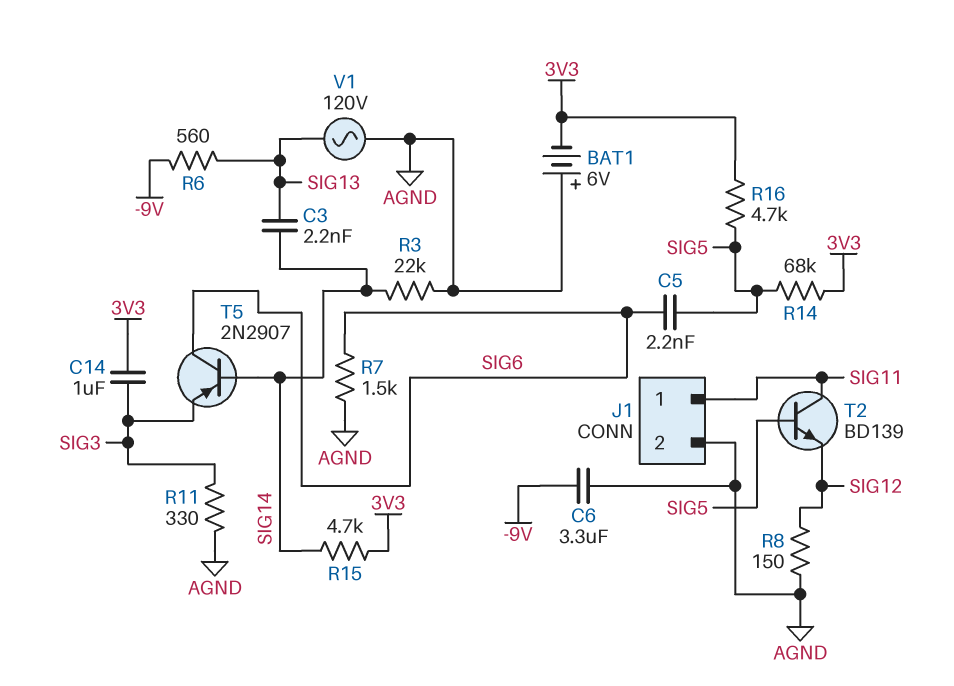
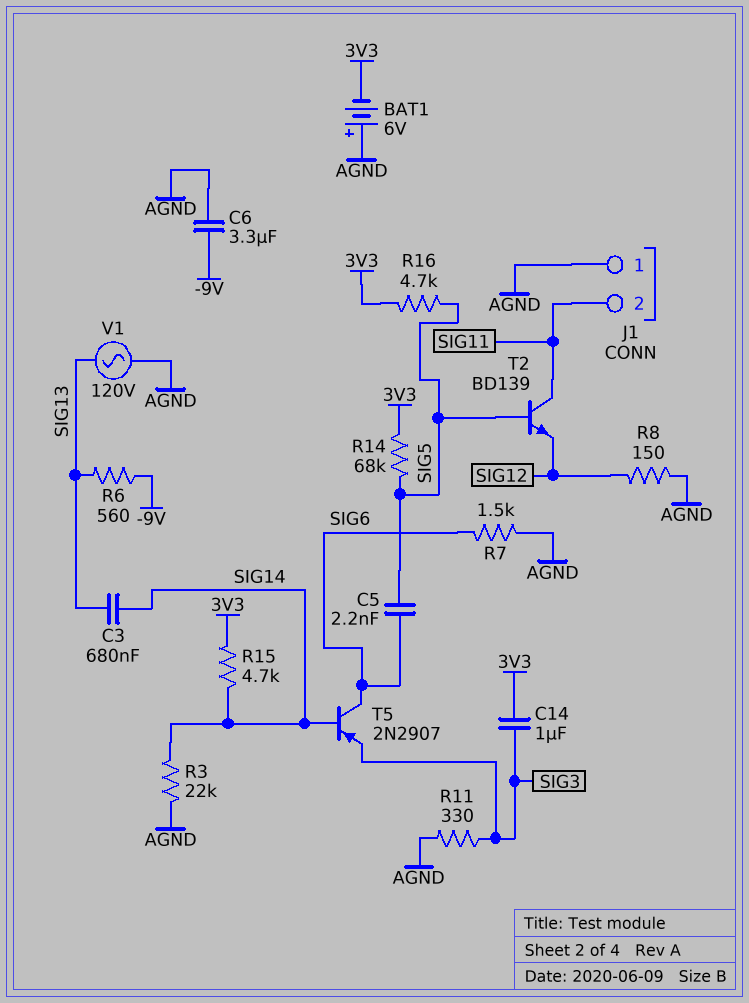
C3: 2.2nF (SIG13, SIG14) -> 680nF (SIG13, SIG14)
J1 pin 1: SIG11 -> AGND
J1 pin 2: AGND -> SIG11

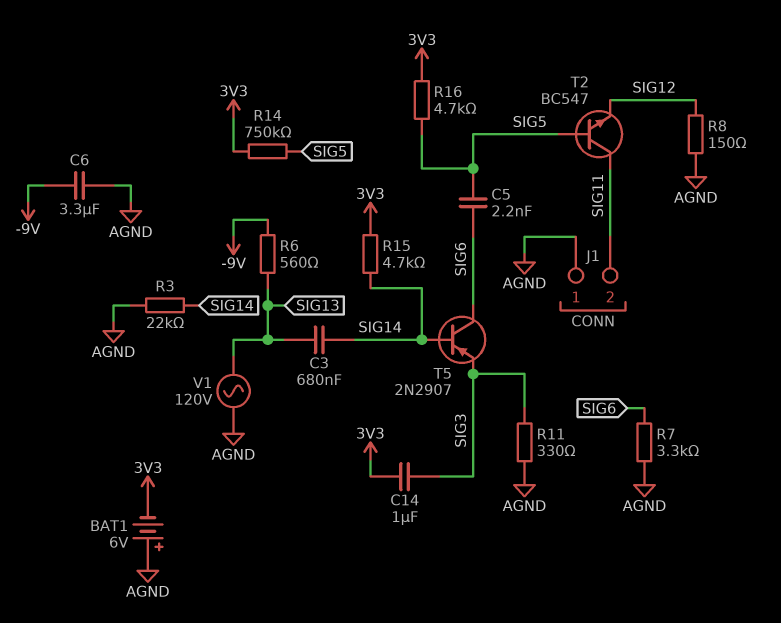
R7: 1.5k (AGND, SIG6) -> 3.3k (AGND, SIG6)
R14: 68k (3V3, SIG5) -> 750k (3V3, SIG5)
T2: NPN BD139 (B SIG5, C SIG11, E SIG12) -> NPN BC547 (B SIG5, C SIG11, E SIG12)

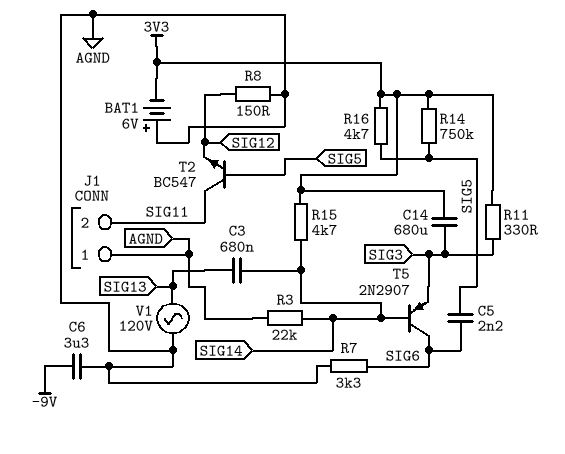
C14: 1uF (3V3, SIG3) -> 680uF (3V3, SIG3)
R6: 560 (-9V, SIG13) -> none
R11: 330 (AGND, SIG3) -> 330 (3V3, SIG3)

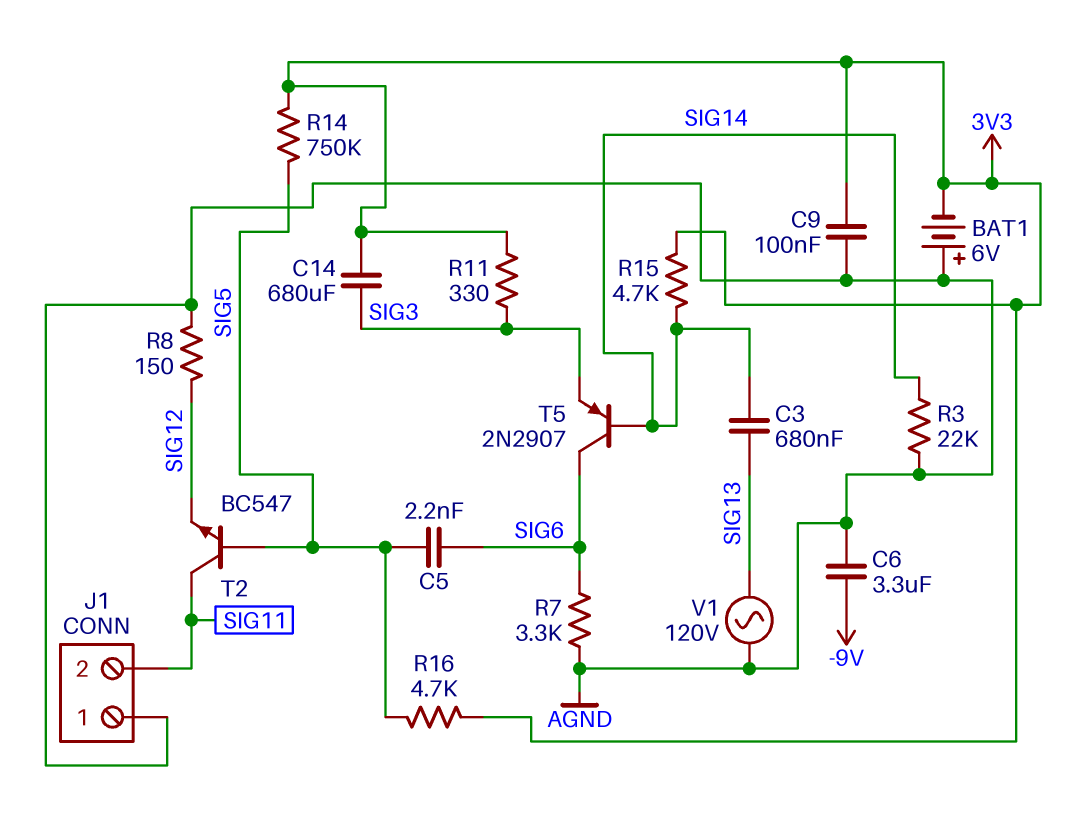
C9: none -> 100nF (3V3, AGND)

